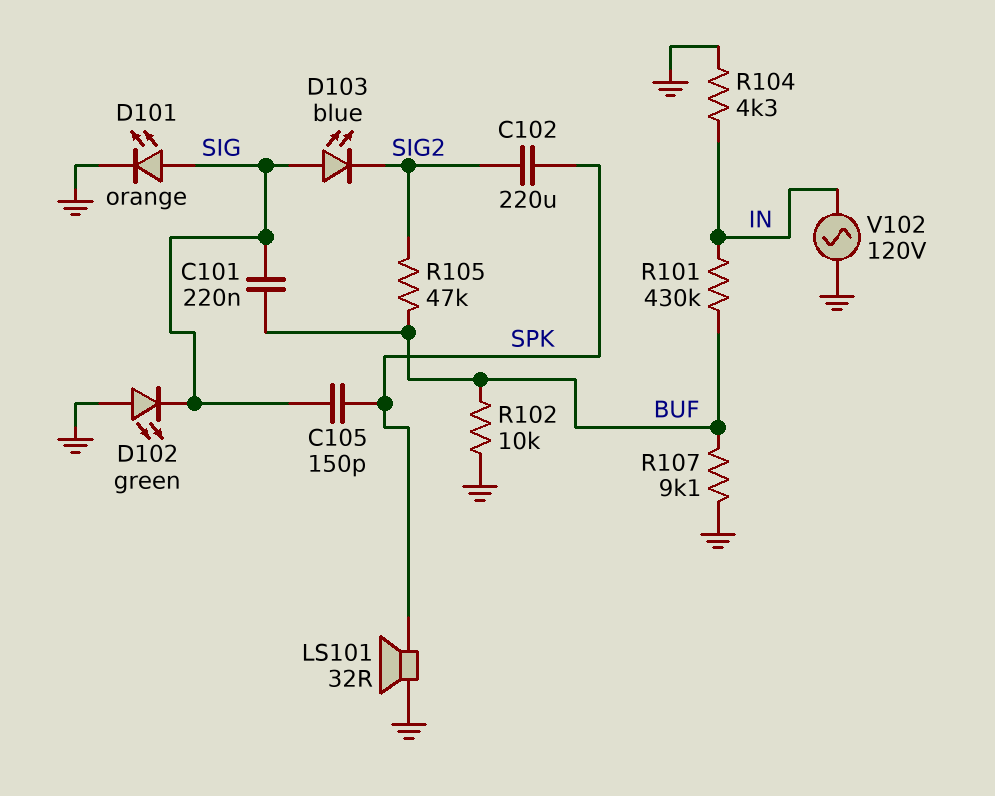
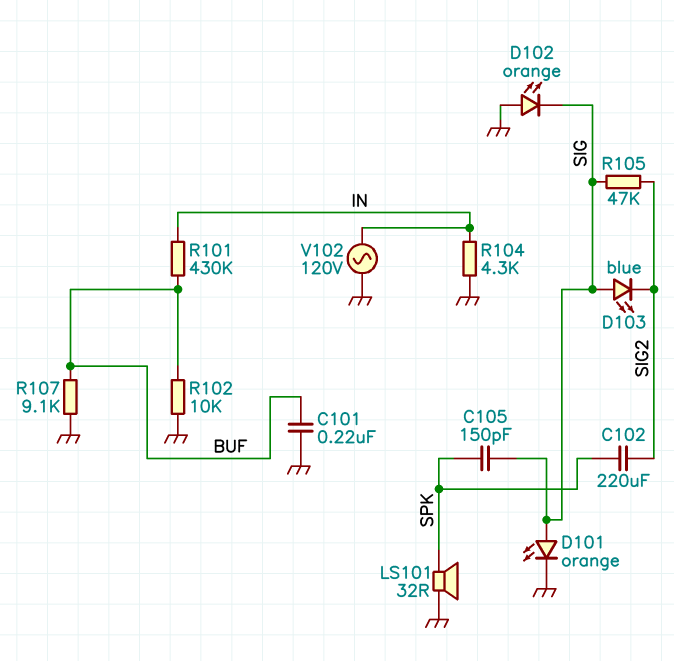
C101: 220nF (BUF, SIG) -> 220nF (BUF, GND)
D102: LED green (A GND, K SIG) -> LED orange (A GND, K SIG)
R105: 47k (BUF, SIG2) -> 47k (SIG, SIG2)

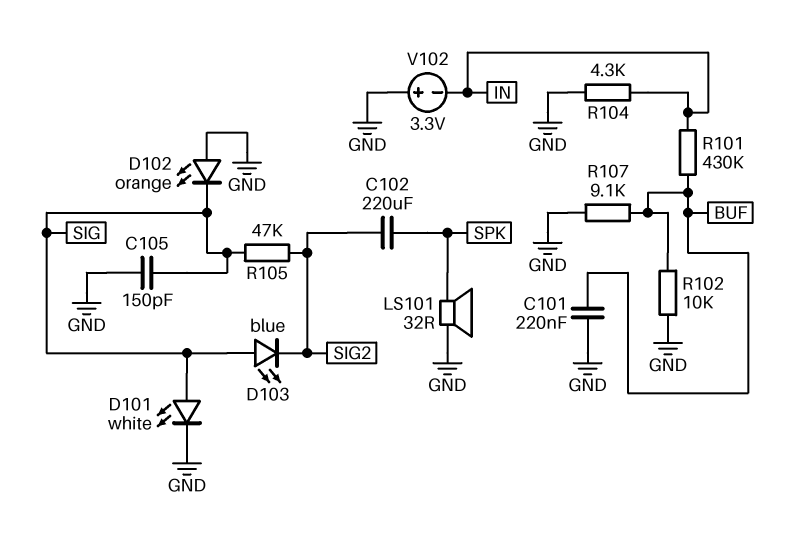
C105: 150pF (SIG, SPK) -> 150pF (GND, SIG)
D101: LED orange (A SIG, K GND) -> LED white (A SIG, K GND)
V102: AC 120V (GND, IN) -> 3.3V (plus GND, minus IN)

